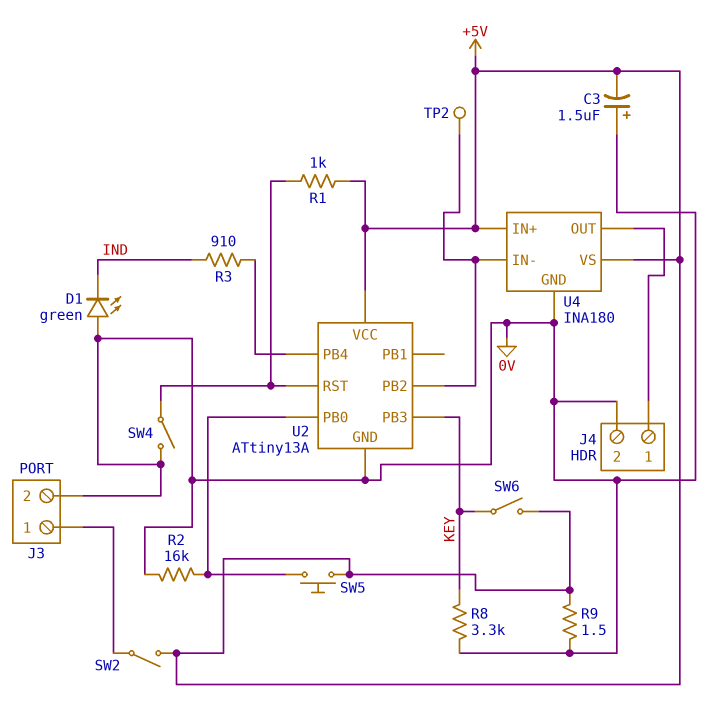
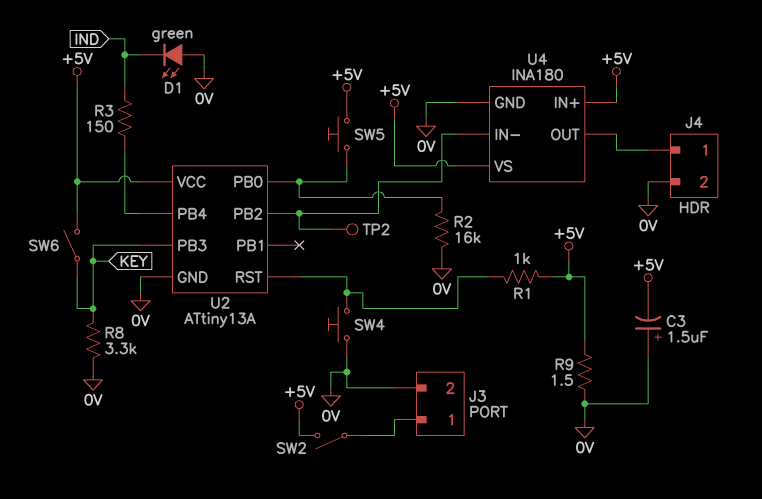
R3: 910 (IND, U2/PB4) -> 150 (IND, U2/PB4)
SW4: switch (0V, U2/RST) -> button (0V, U2/RST)

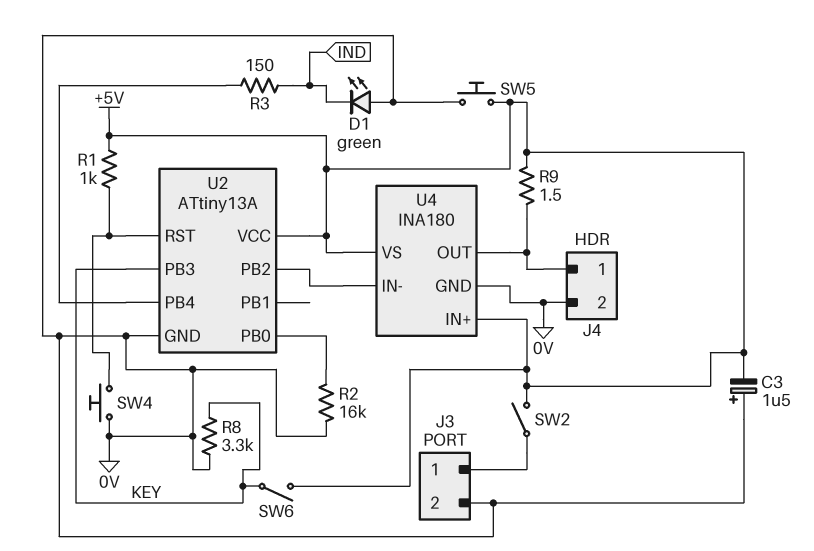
R9: 1.5 (+5V, 0V) -> 1.5 (+5V, J4/1)
SW5: button (+5V, U2/PB0) -> button (+5V, 0V)
TP2: test point (U2/PB2) -> none

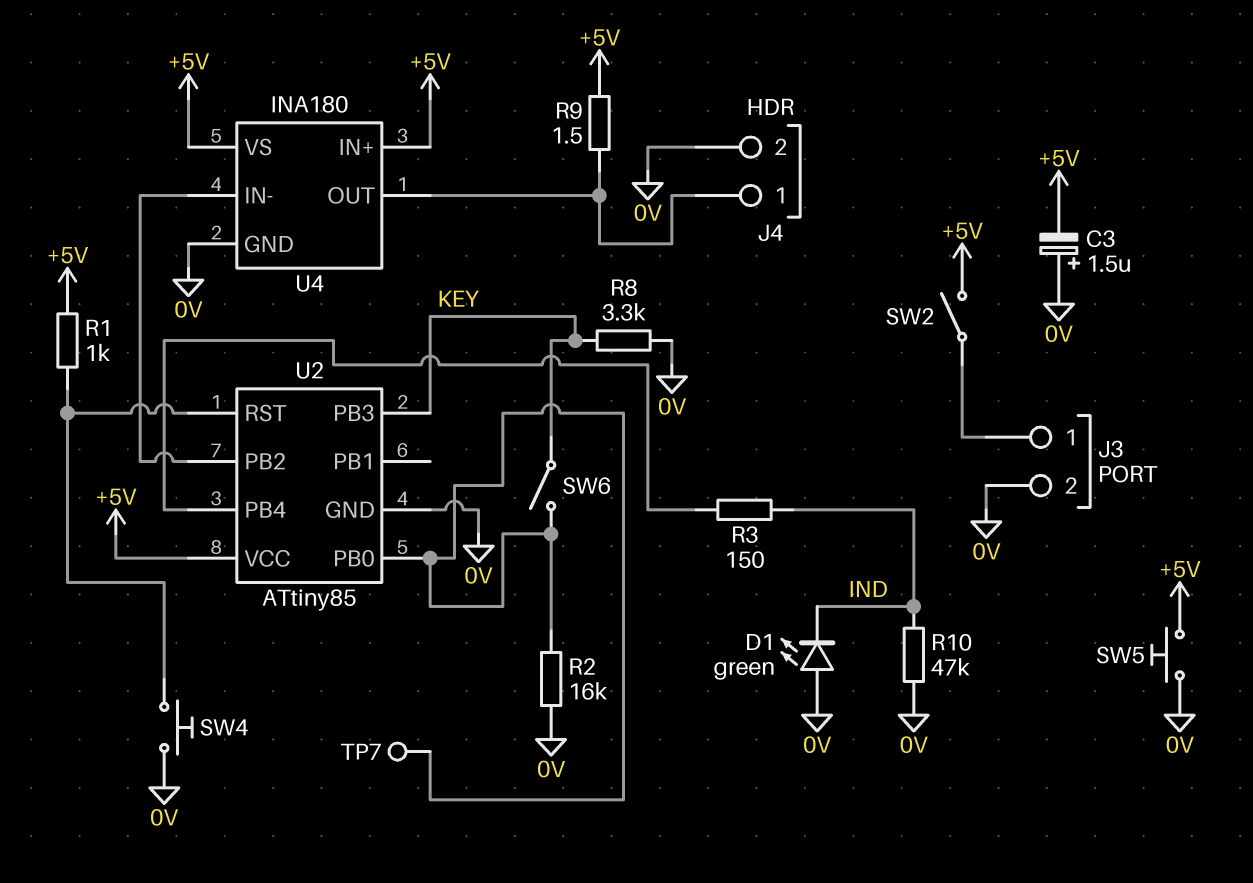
R10: none -> 47k (0V, IND)
SW6: switch (+5V, KEY) -> switch (KEY, U2/PB0)
TP7: none -> test point (U2/PB0)
U2: ATtiny13A -> ATtiny85

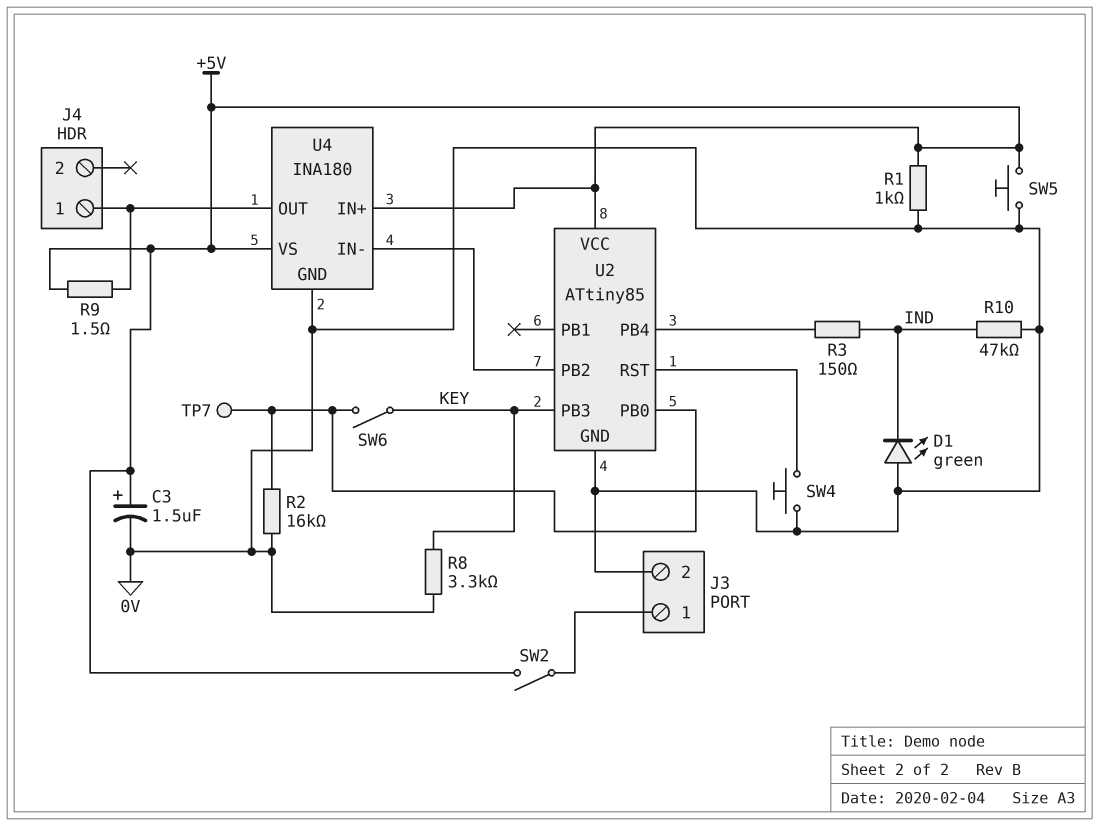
C3: 1.5uF (plus 0V, minus +5V) -> 1.5uF (plus +5V, minus 0V)
J4 pin 2: 0V -> none
R1: 1k (+5V, U2/RST) -> 1k (+5V, 0V)

